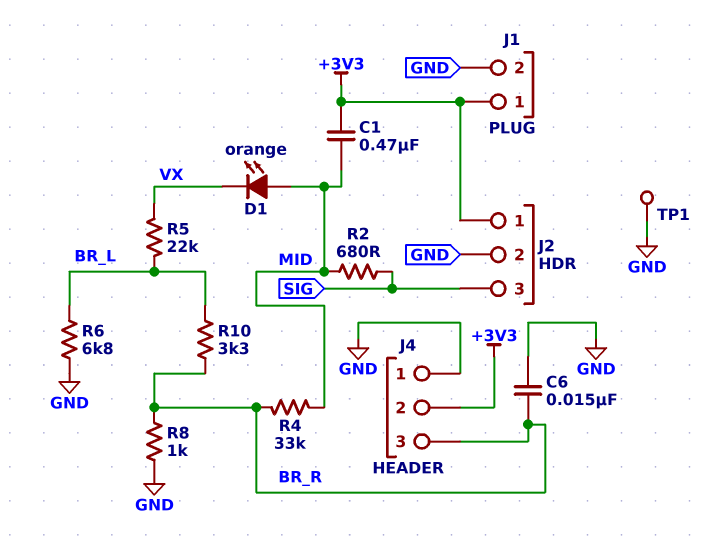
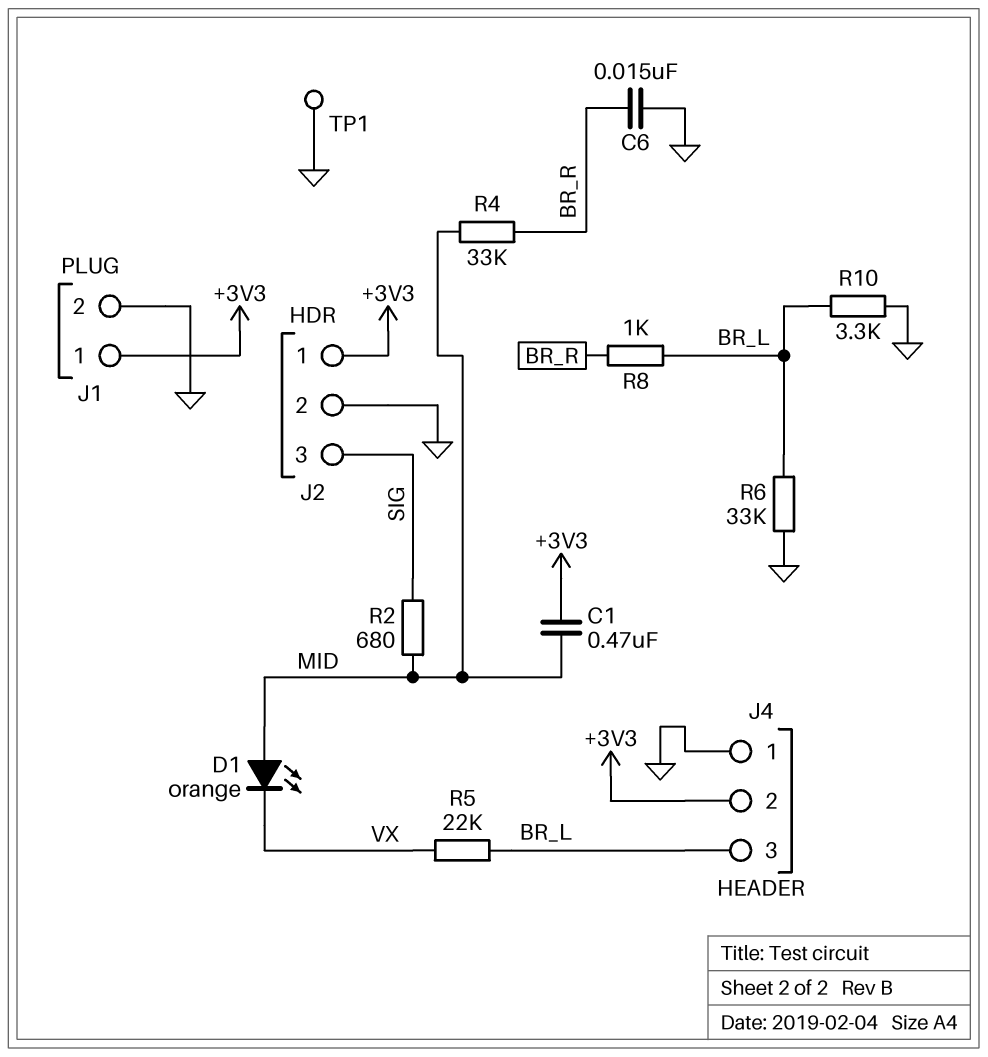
J4 pin 3: BR_R -> BR_L
R6: 6.8k (BR_L, GND) -> 33k (BR_L, GND)
R8: 1k (BR_R, GND) -> 1k (BR_L, BR_R)
R10: 3.3k (BR_L, BR_R) -> 3.3k (BR_L, GND)

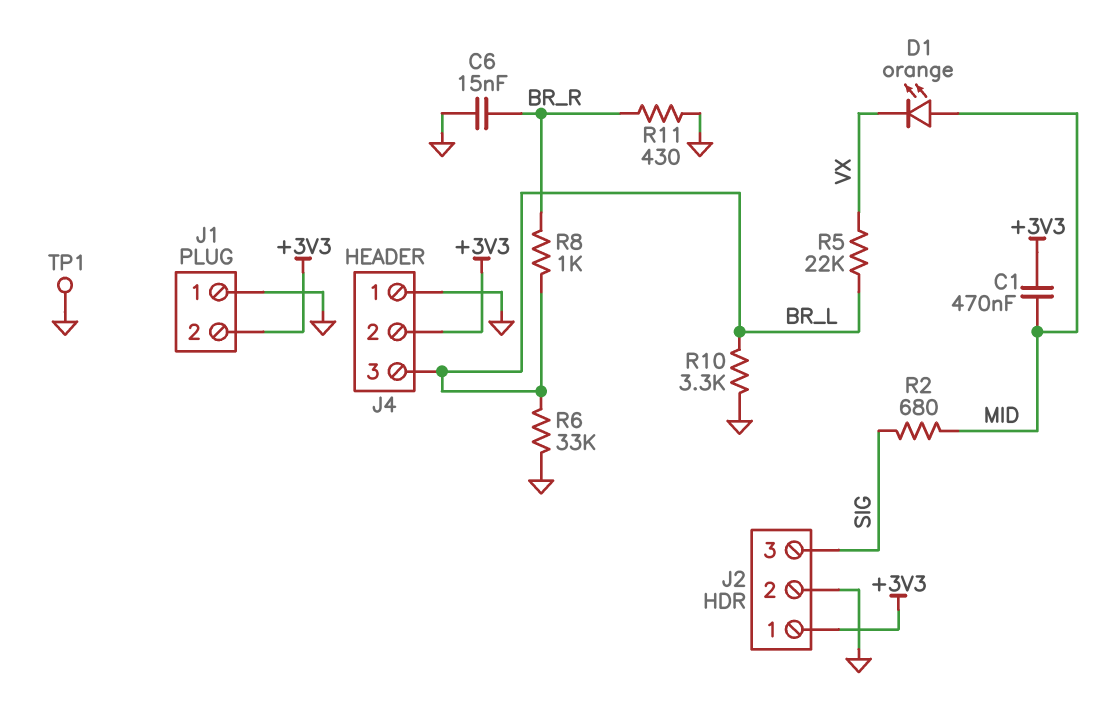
J1 pin 1: +3V3 -> GND
J1 pin 2: GND -> +3V3
R4: 33k (BR_R, MID) -> none
R11: none -> 430 (BR_R, GND)

